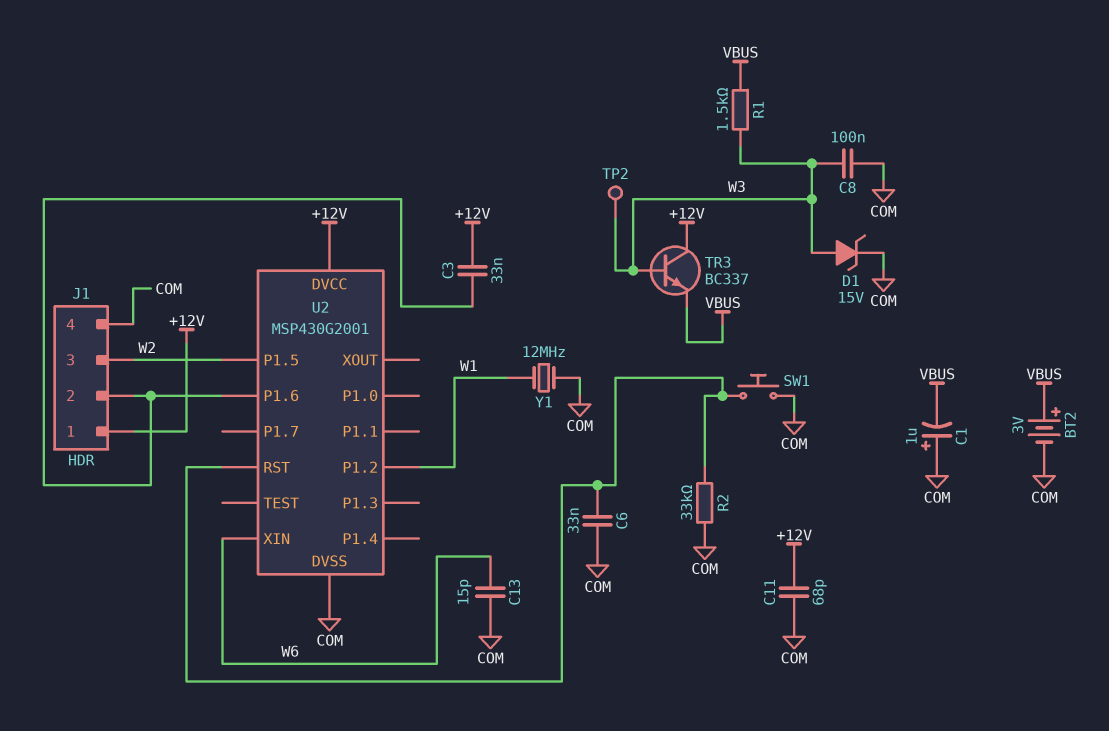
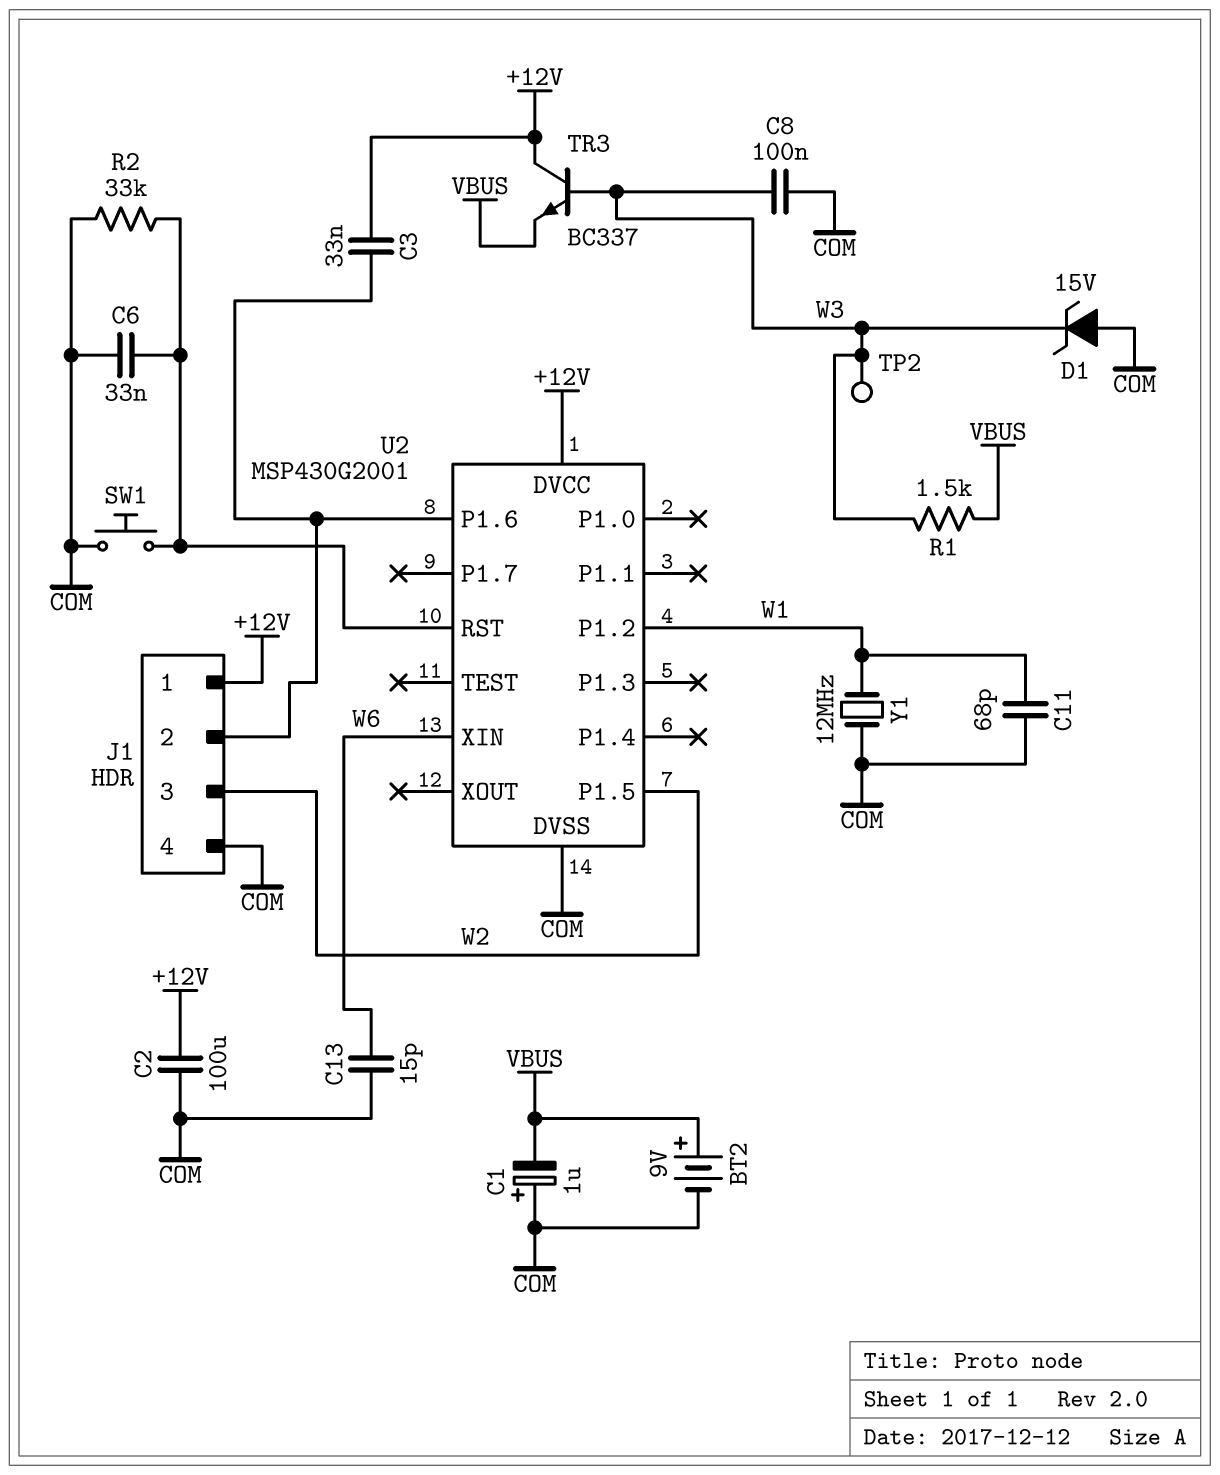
BT2: 3V (plus VBUS, minus COM) -> 9V (plus VBUS, minus COM)
C2: none -> 100uF (+12V, COM)
C11: 68pF (+12V, COM) -> 68pF (COM, W1)
D1: zener 15V (A W3, K COM) -> zener 15V (A COM, K W3)

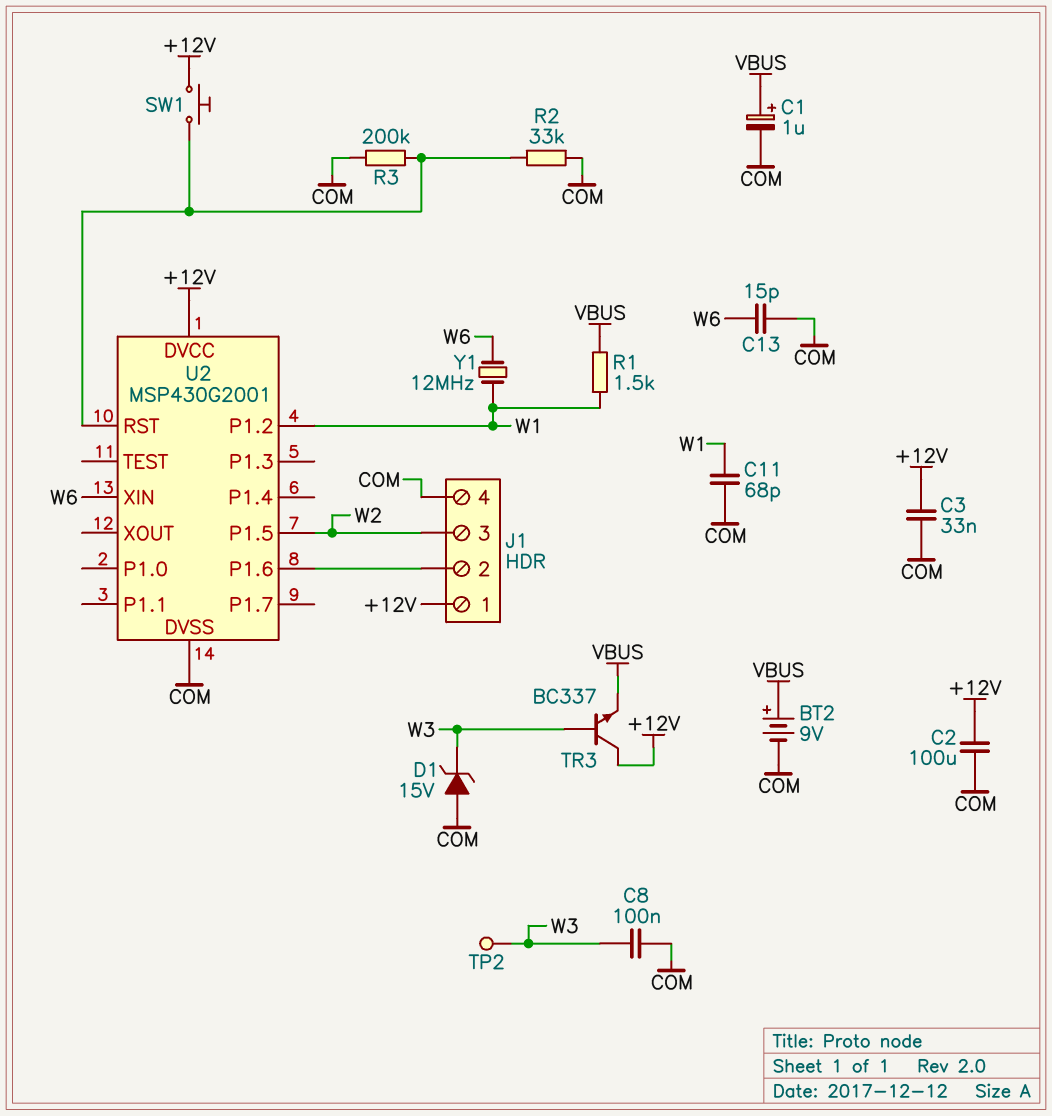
C1: 1uF (plus COM, minus VBUS) -> 1uF (plus VBUS, minus COM)
C3: 33nF (+12V, J1/2) -> 33nF (+12V, COM)
C6: 33nF (COM, U2/RST) -> none
R1: 1.5k (VBUS, W3) -> 1.5k (VBUS, W1)
R3: none -> 200k (COM, U2/RST)
SW1: button (COM, U2/RST) -> button (+12V, U2/RST)
Y1: 12MHz (COM, W1) -> 12MHz (W1, W6)

